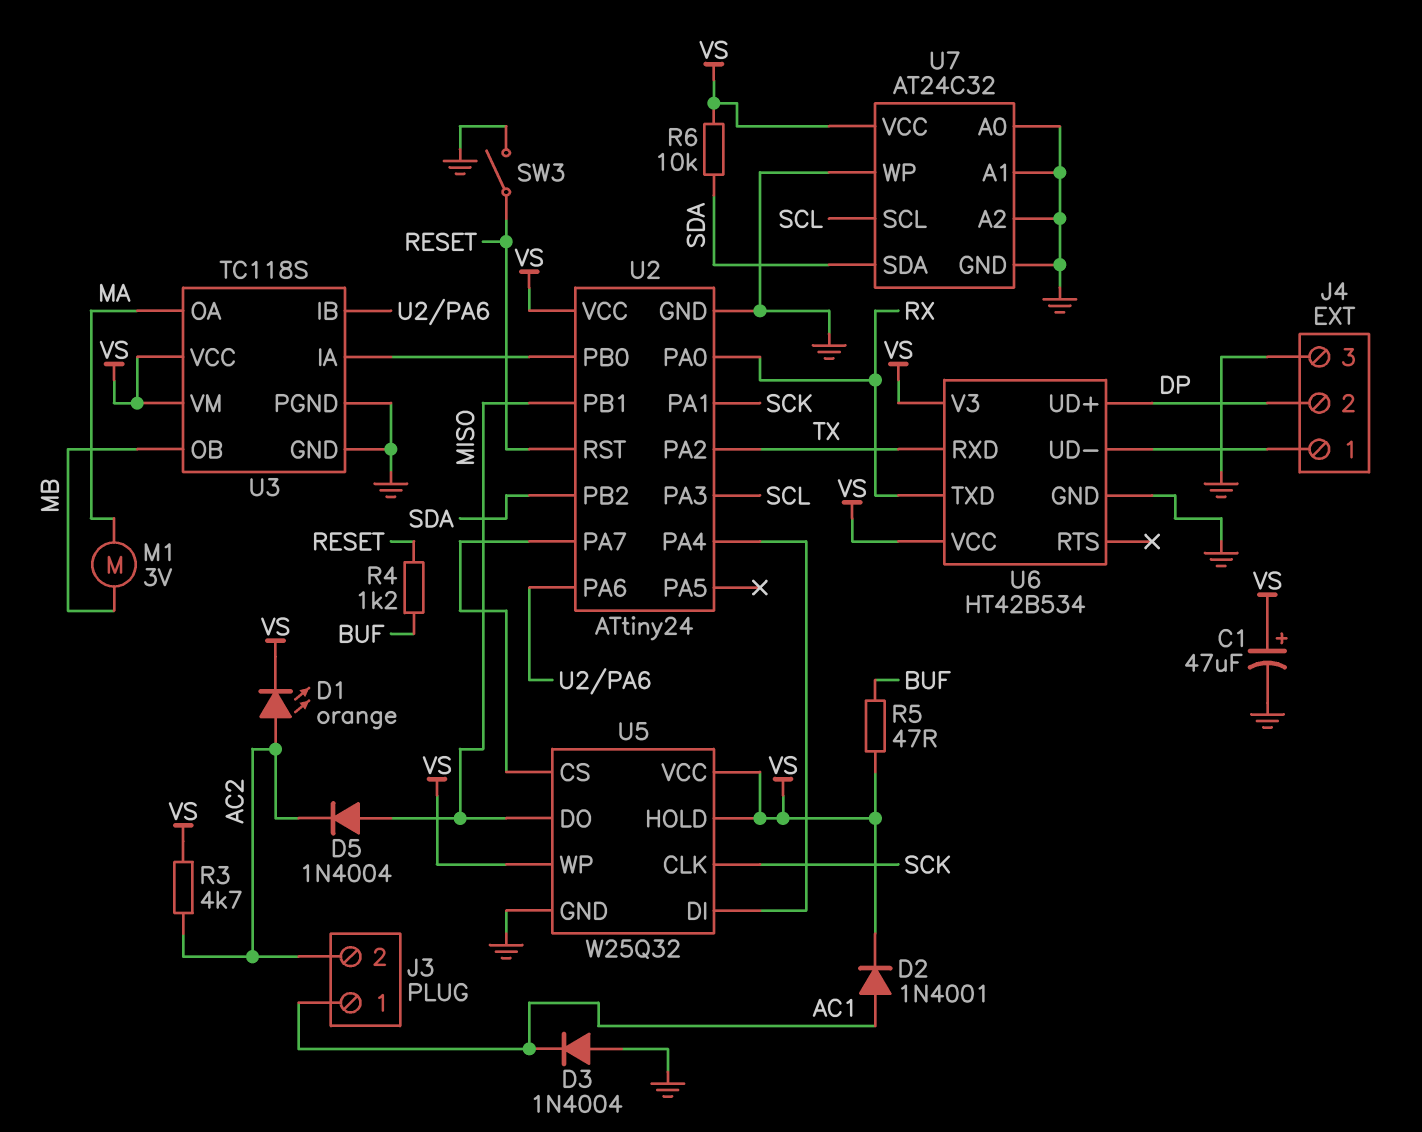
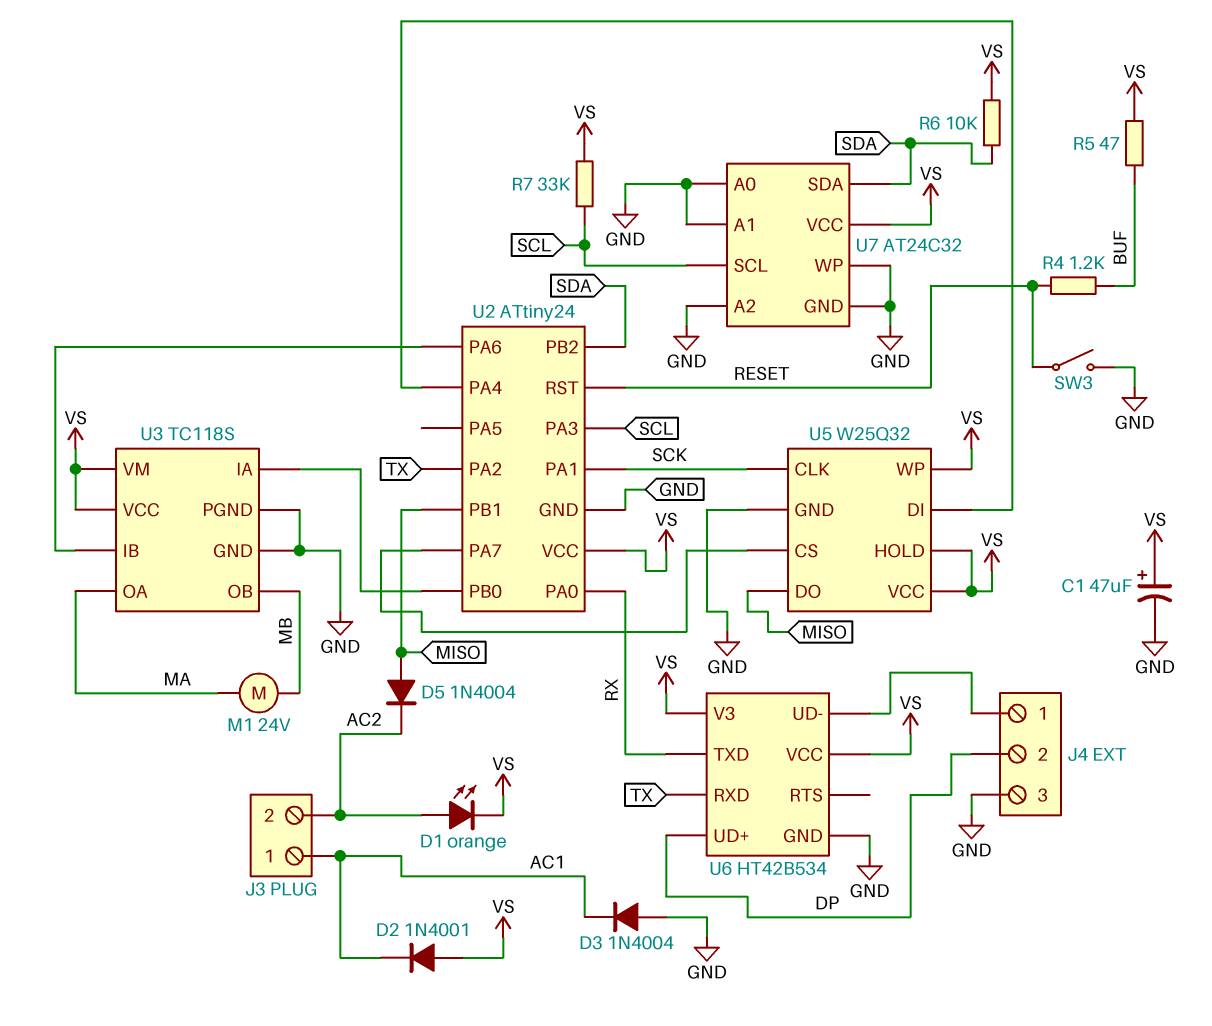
D2: diode 1N4001 (A AC1, K VS) -> diode 1N4001 (A VS, K AC1)
M1: motor 3V (MA, MB) -> motor 24V (MA, MB)
R3: 4.7k (AC2, VS) -> none
R7: none -> 33k (SCL, VS)

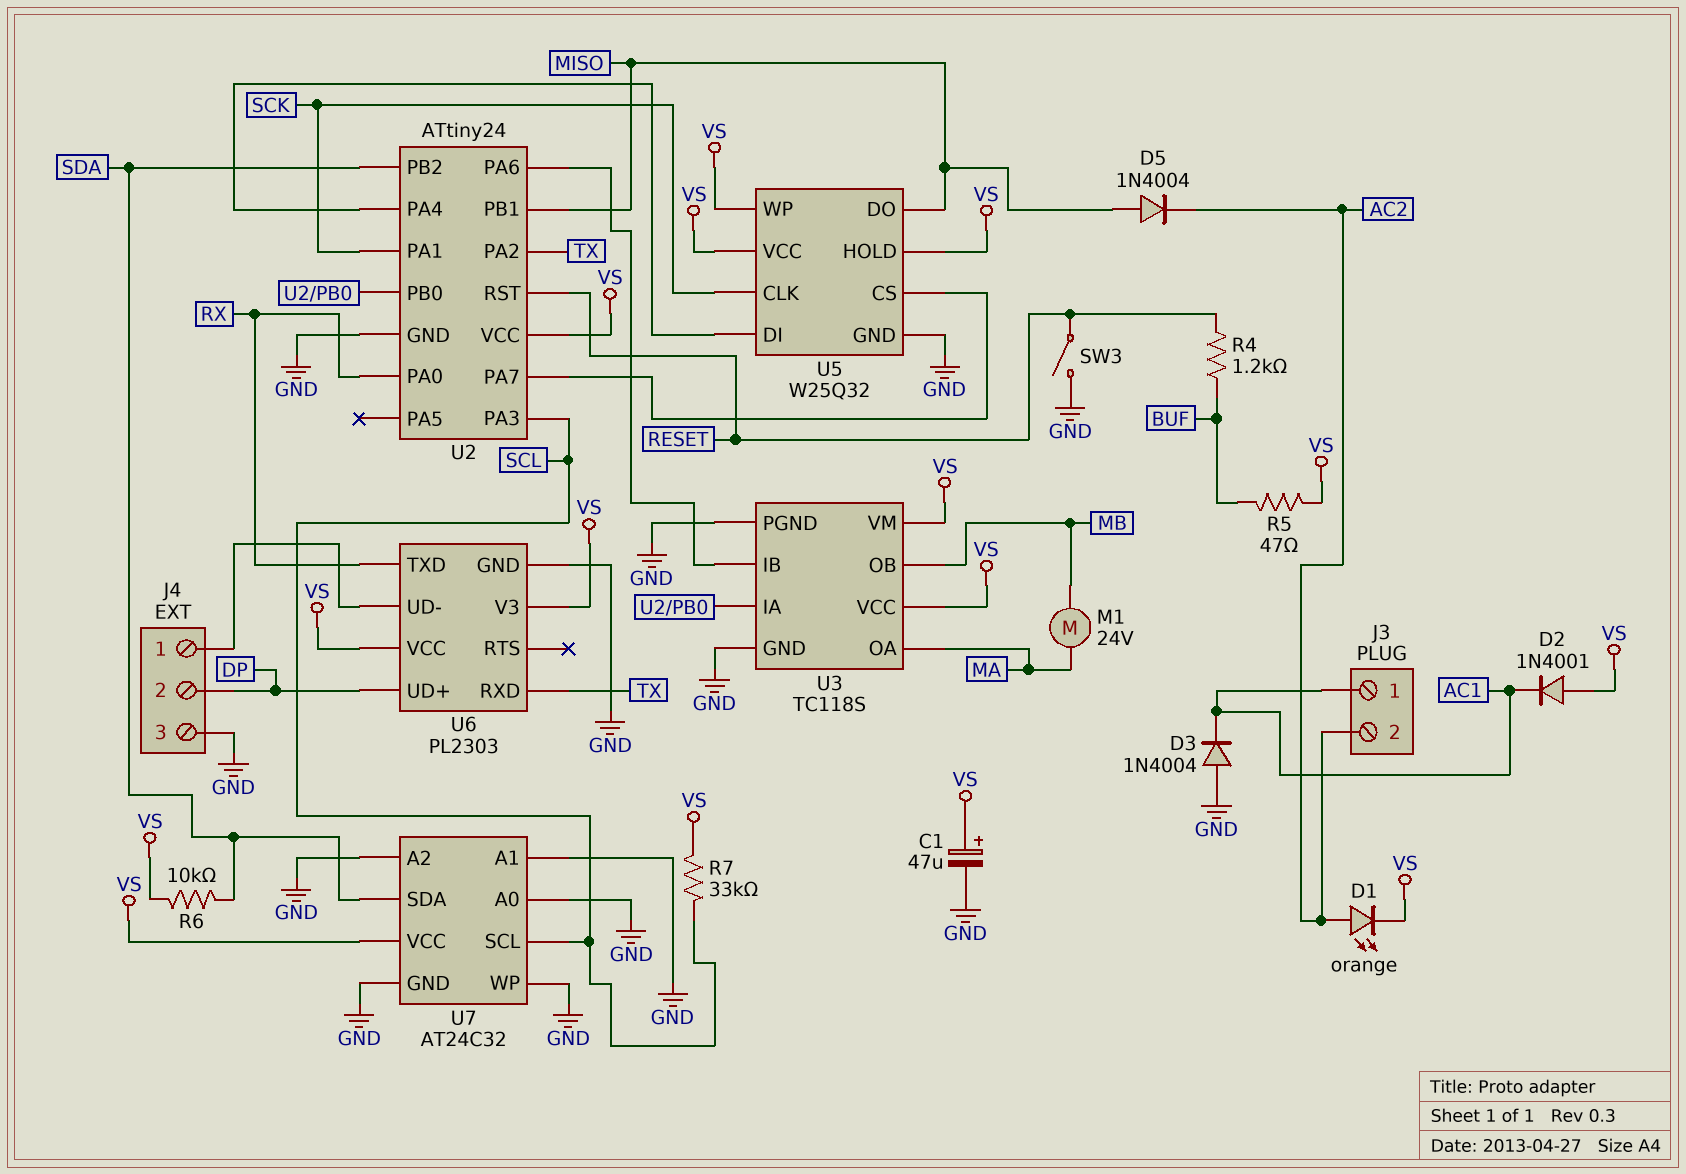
U6: HT42B534 -> PL2303

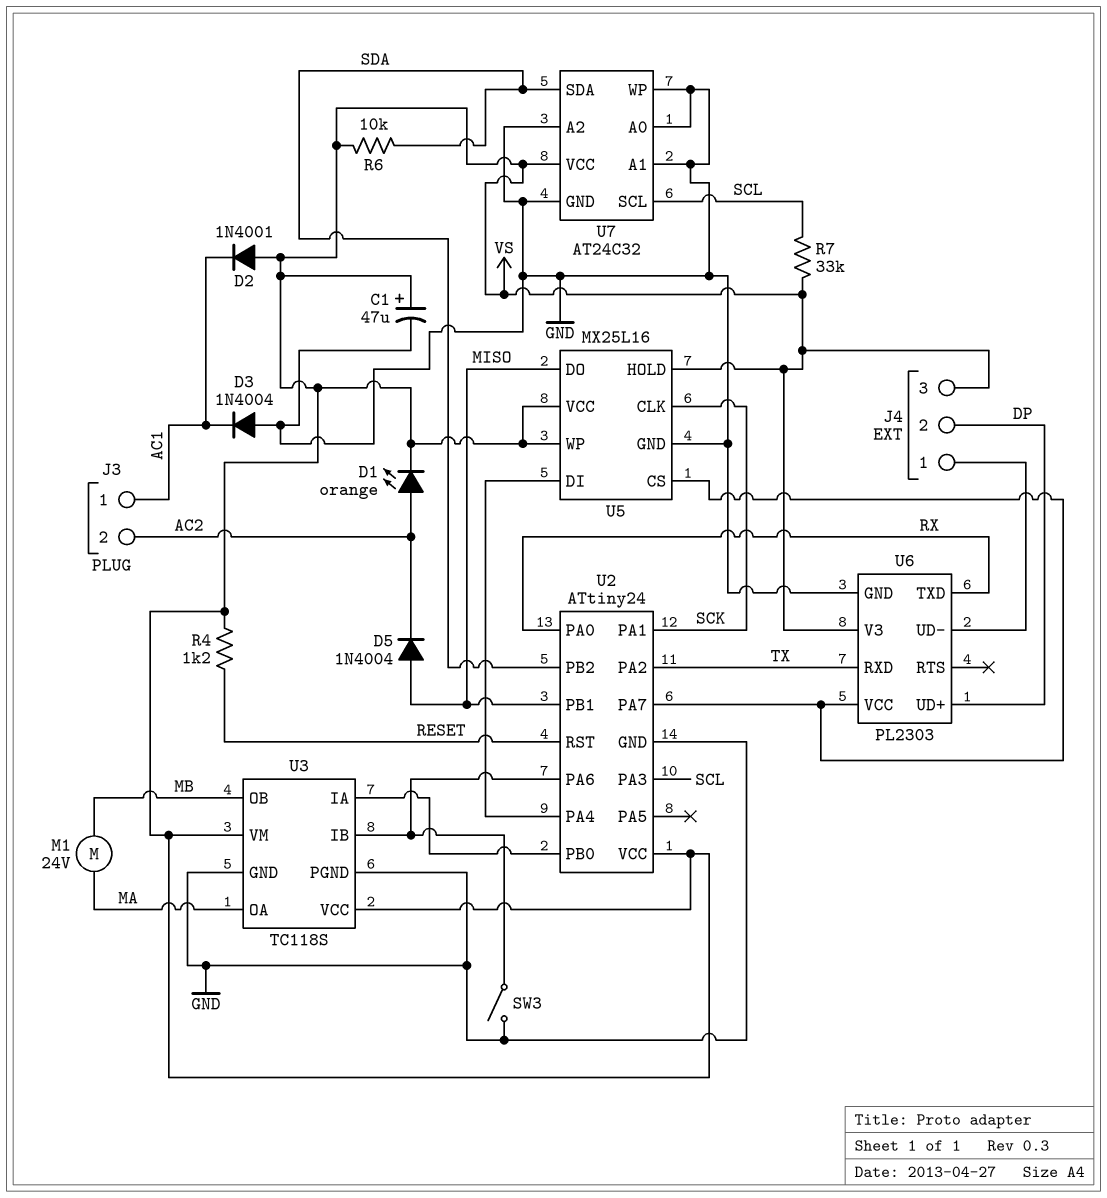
J4 pin 3: GND -> VS
R4: 1.2k (BUF, RESET) -> 1.2k (RESET, VS)
R5: 47 (BUF, VS) -> none
SW3: switch (GND, RESET) -> switch (GND, U2/PA6)
U5: W25Q32 -> MX25L16
U6 pin VCC: VS -> U2/PA7

